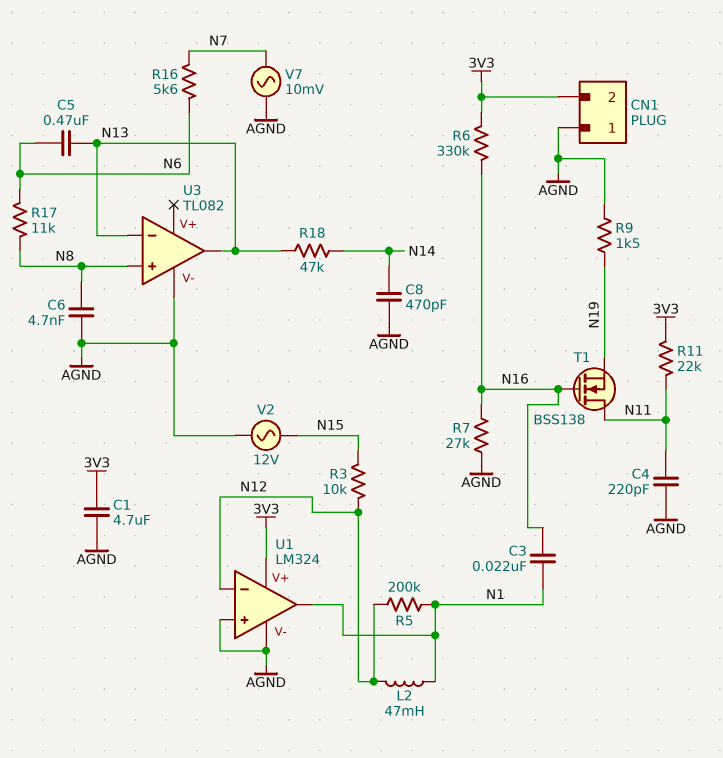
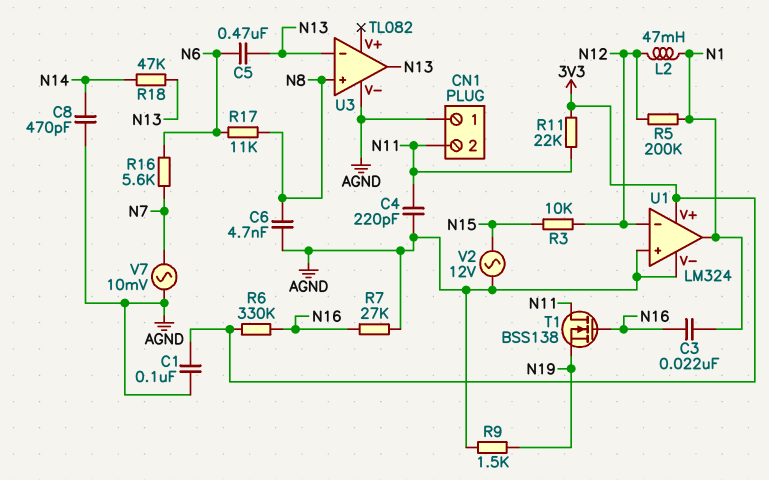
C1: 4.7uF (3V3, AGND) -> 100nF (3V3, AGND)
CN1 pin 2: 3V3 -> N11

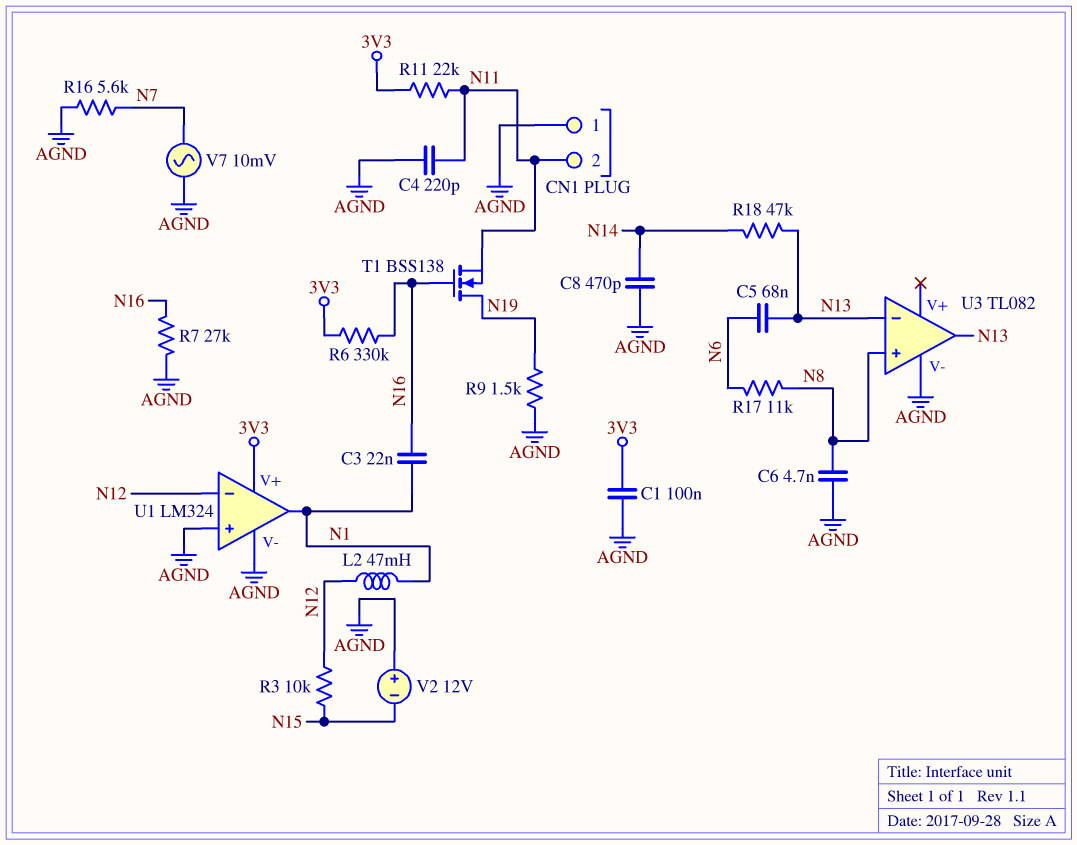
C5: 470nF (N6, N13) -> 68nF (N6, N13)
R5: 200k (N1, N12) -> none
R16: 5.6k (N6, N7) -> 5.6k (AGND, N7)
T1: NMOS BSS138 (G N16, D N11, S N19) -> NMOS BSS138 (G N16, D N19, S N11)
V2: AC 12V (AGND, N15) -> 12V (plus AGND, minus N15)

